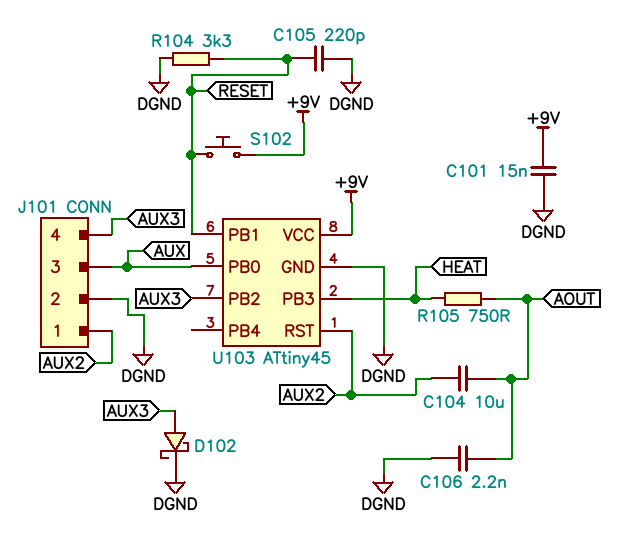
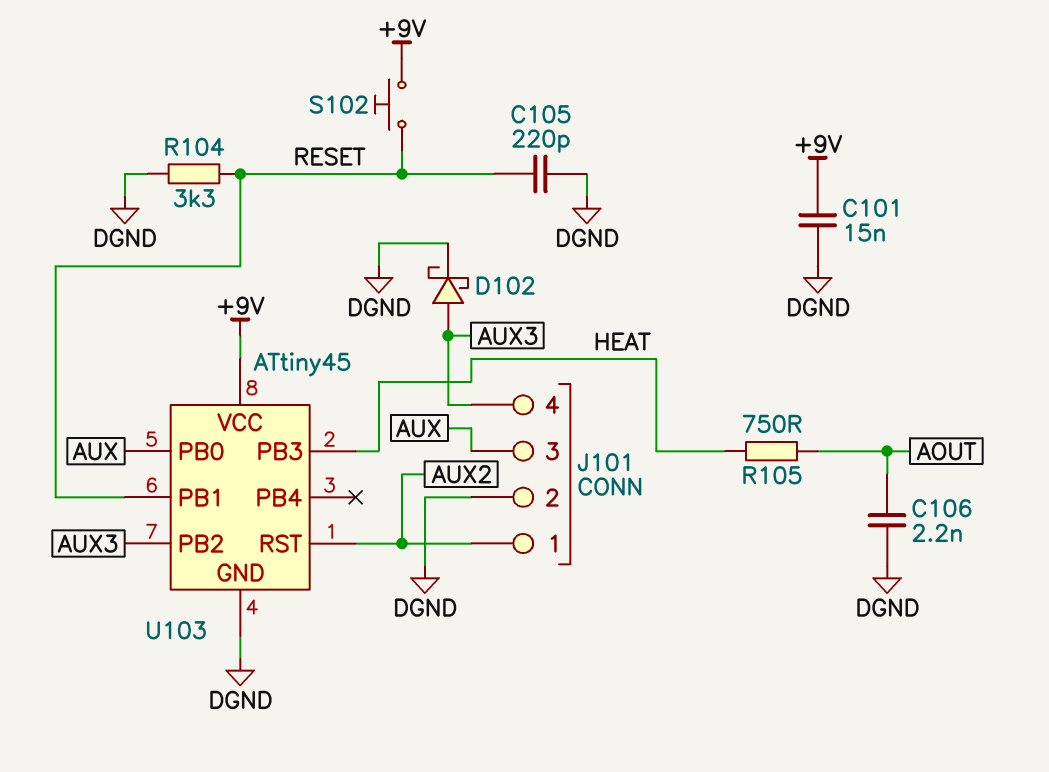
C104: 10uF (AOUT, AUX2) -> none

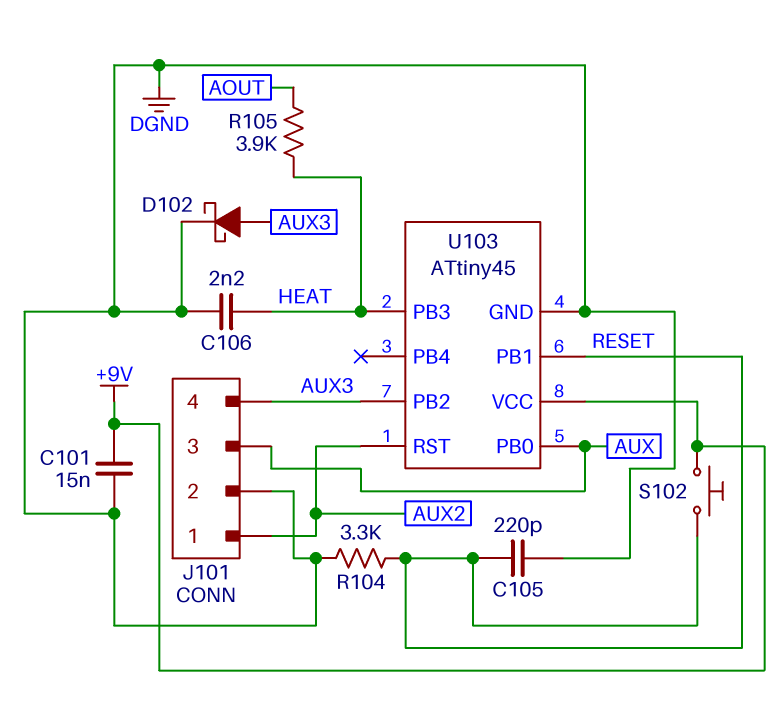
C106: 2.2nF (AOUT, DGND) -> 2.2nF (DGND, HEAT)
R105: 750 (AOUT, HEAT) -> 3.9k (AOUT, HEAT)

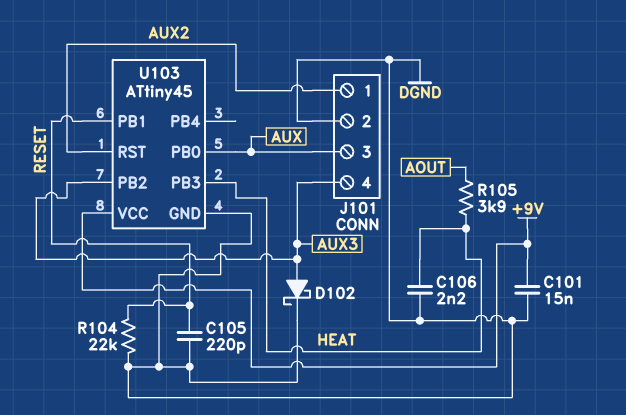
R104: 3.3k (DGND, RESET) -> 22k (DGND, RESET)
S102: button (+9V, RESET) -> none

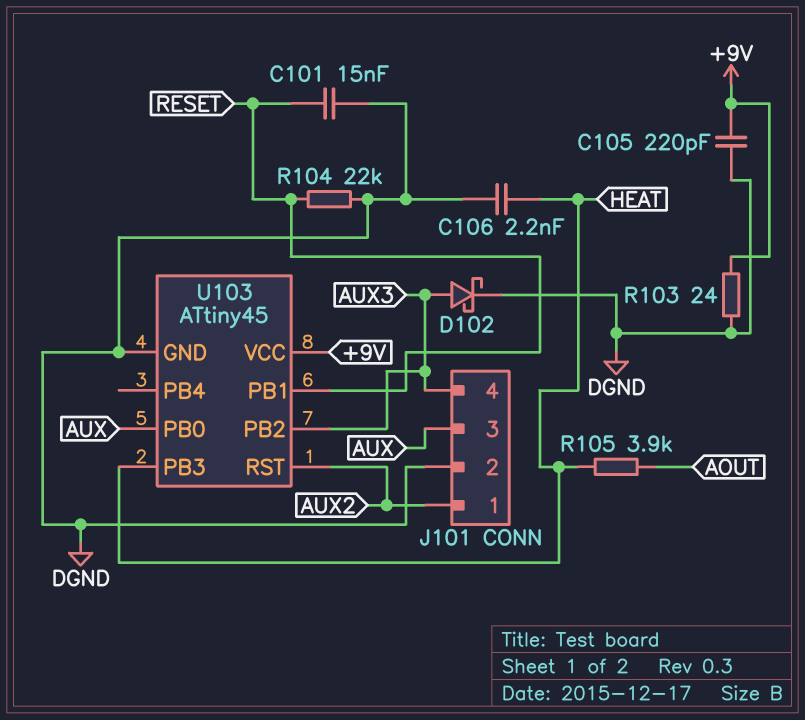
C101: 15nF (+9V, DGND) -> 15nF (DGND, RESET)
C105: 220pF (DGND, RESET) -> 220pF (+9V, DGND)
R103: none -> 24 (+9V, DGND)

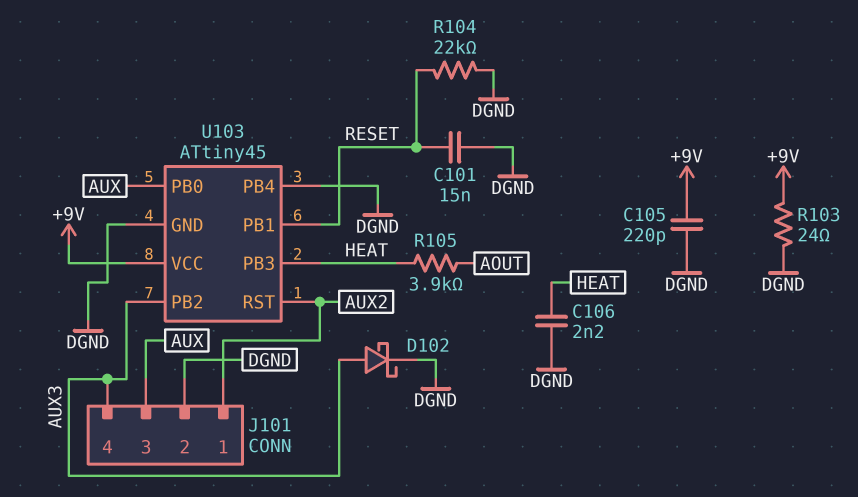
U103 pin PB4: none -> DGND

